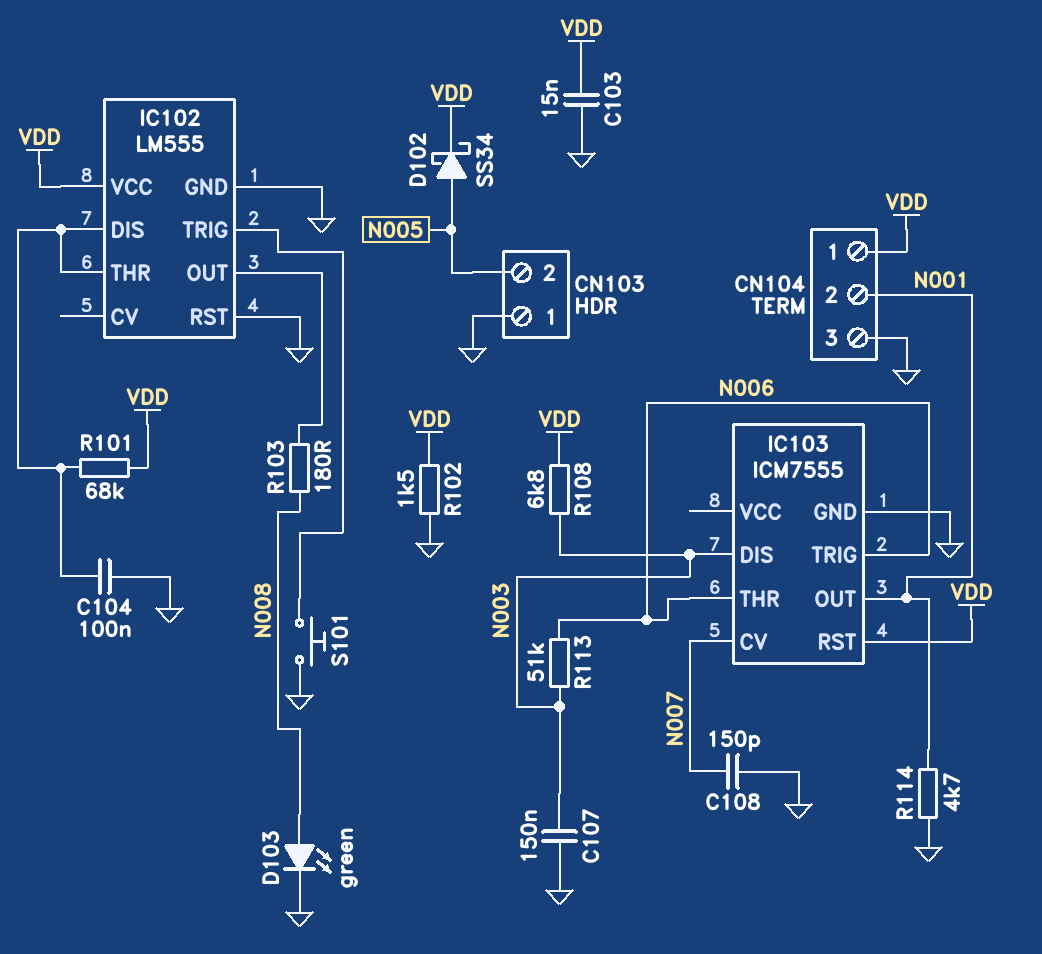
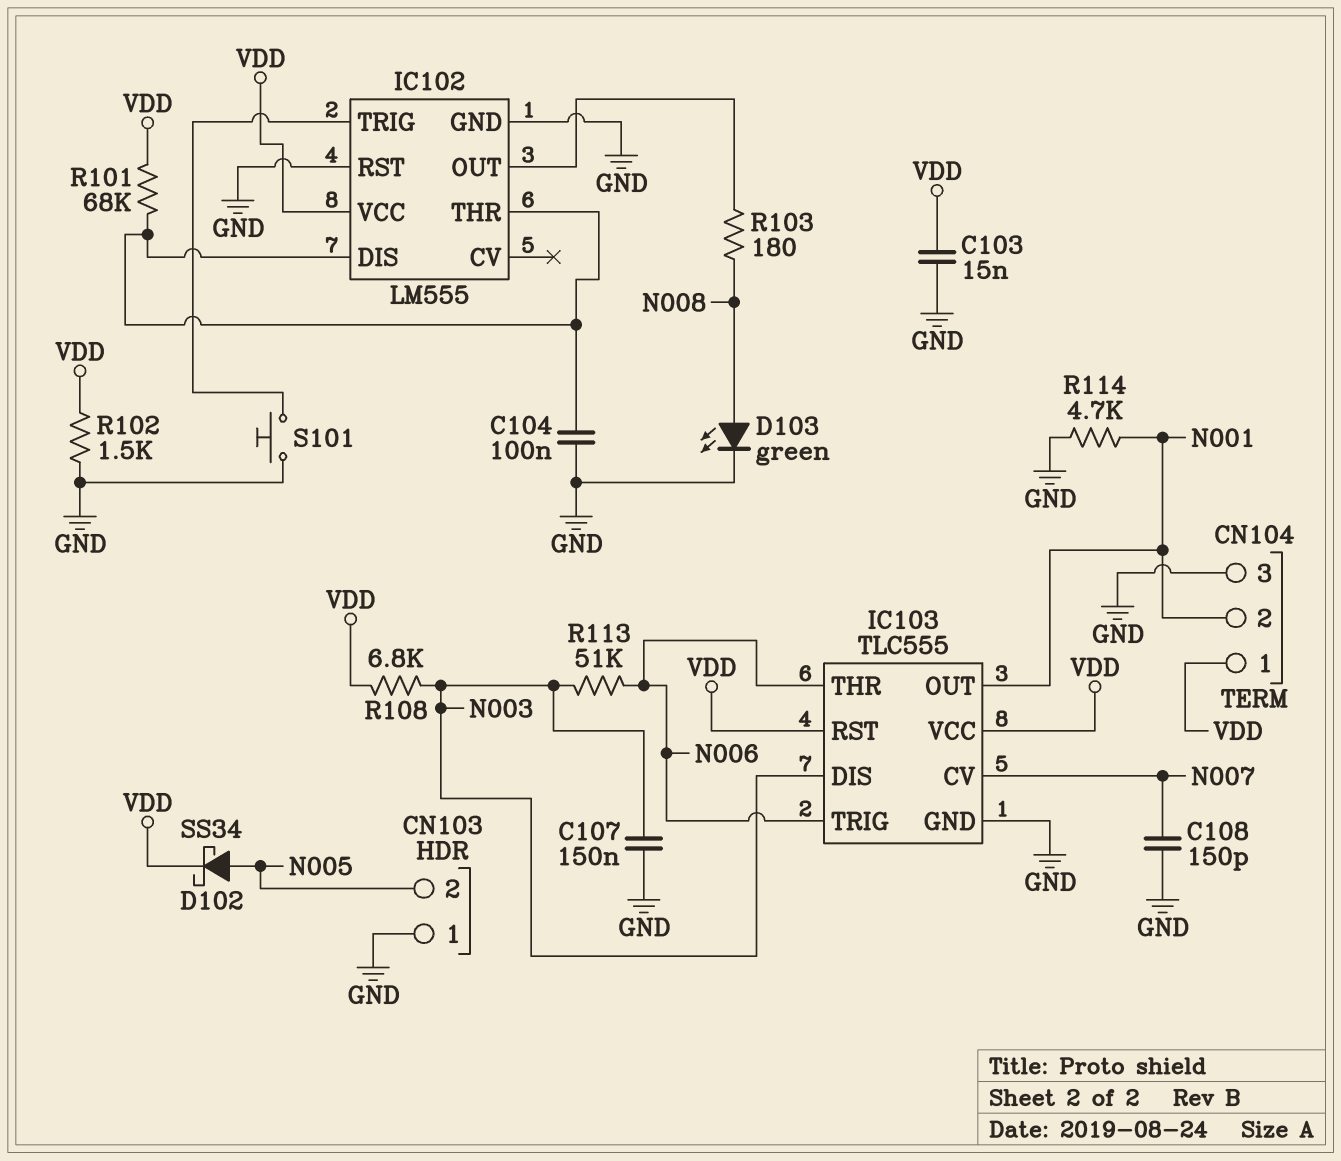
IC103: ICM7555 -> TLC555
IC103 pin VCC: none -> VDD

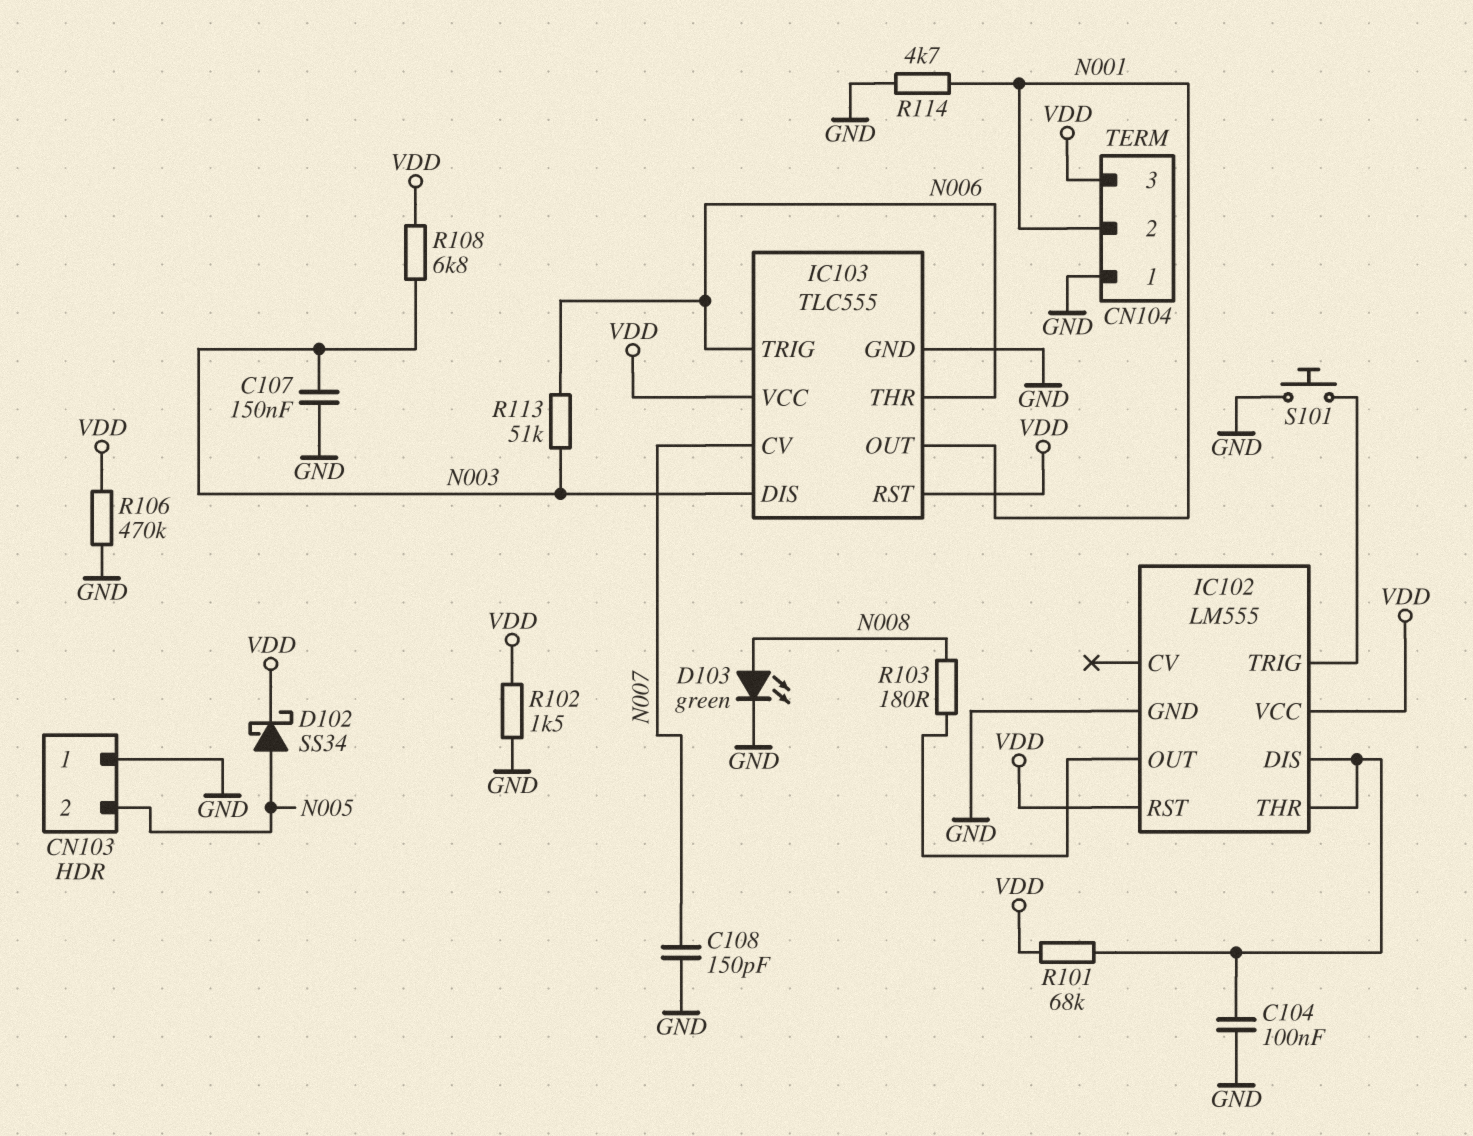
C103: 15nF (GND, VDD) -> none
CN104 pin 1: VDD -> GND
CN104 pin 3: GND -> VDD
IC102 pin RST: GND -> VDD
R106: none -> 470k (GND, VDD)

